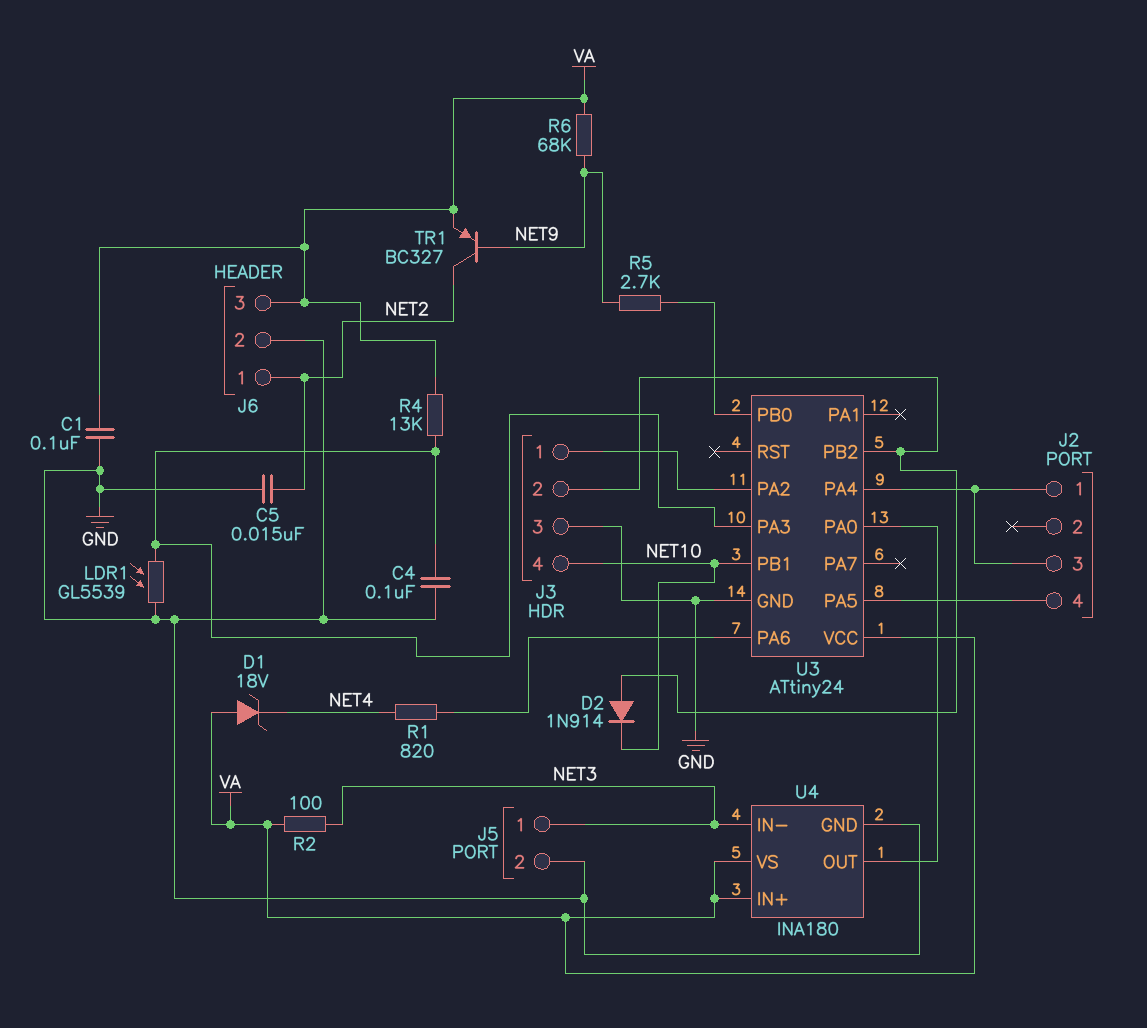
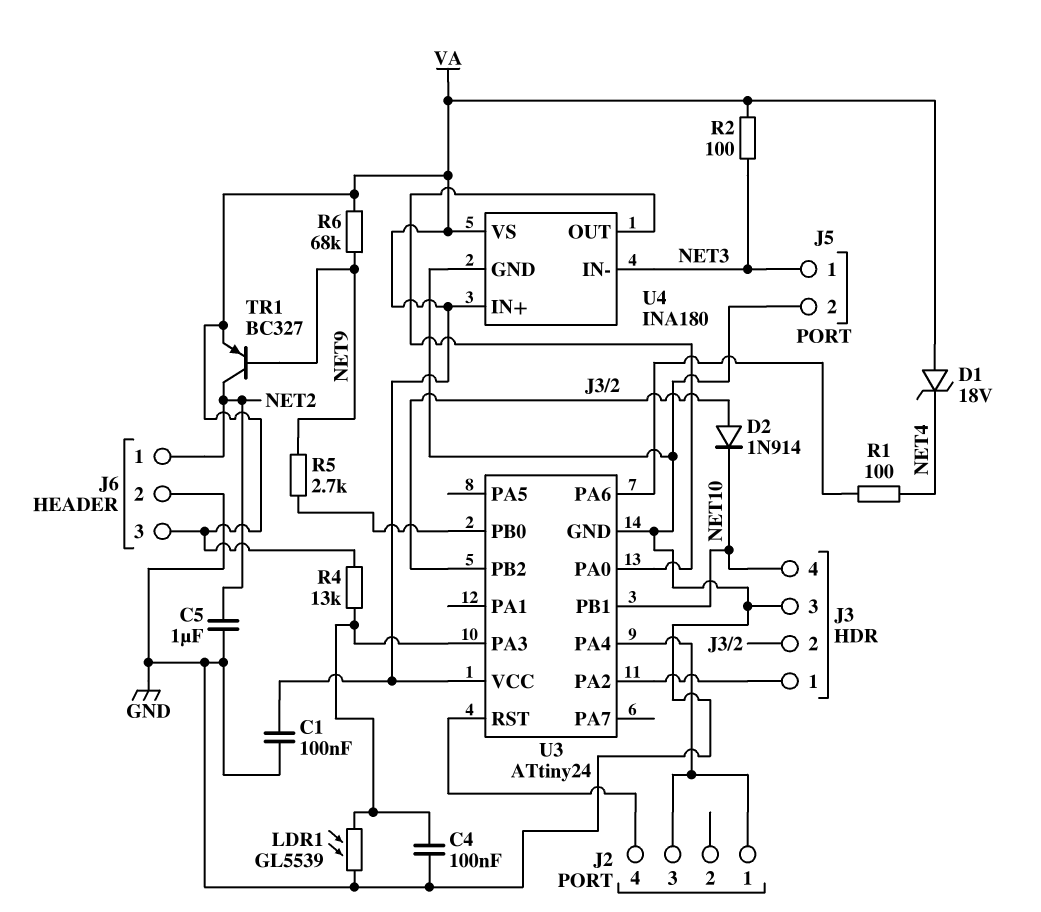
C5: 15nF (GND, NET2) -> 1uF (GND, NET2)
R1: 820 (NET4, U3/PA6) -> 100 (NET4, U3/PA6)
U3 pin PA5: J2/4 -> none
U3 pin RST: none -> J2/4

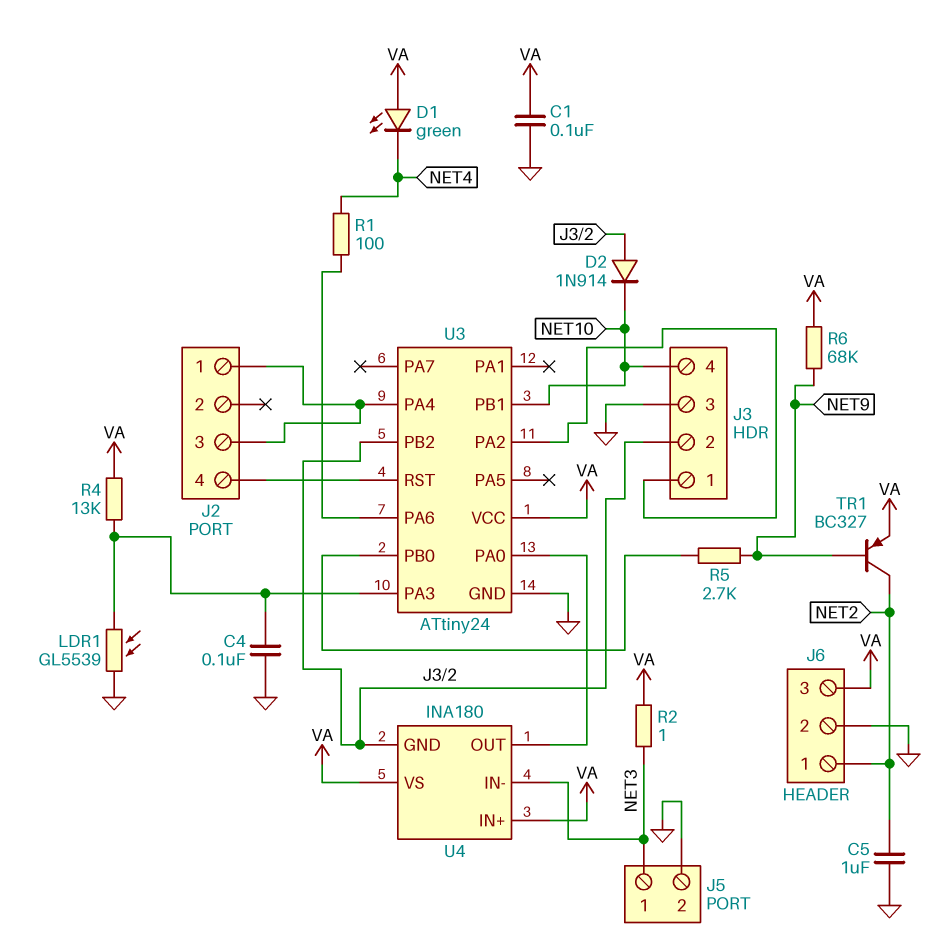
D1: zener 18V (A VA, K NET4) -> LED green (A VA, K NET4)
R2: 100 (NET3, VA) -> 1 (NET3, VA)
U4 pin GND: GND -> J3/2

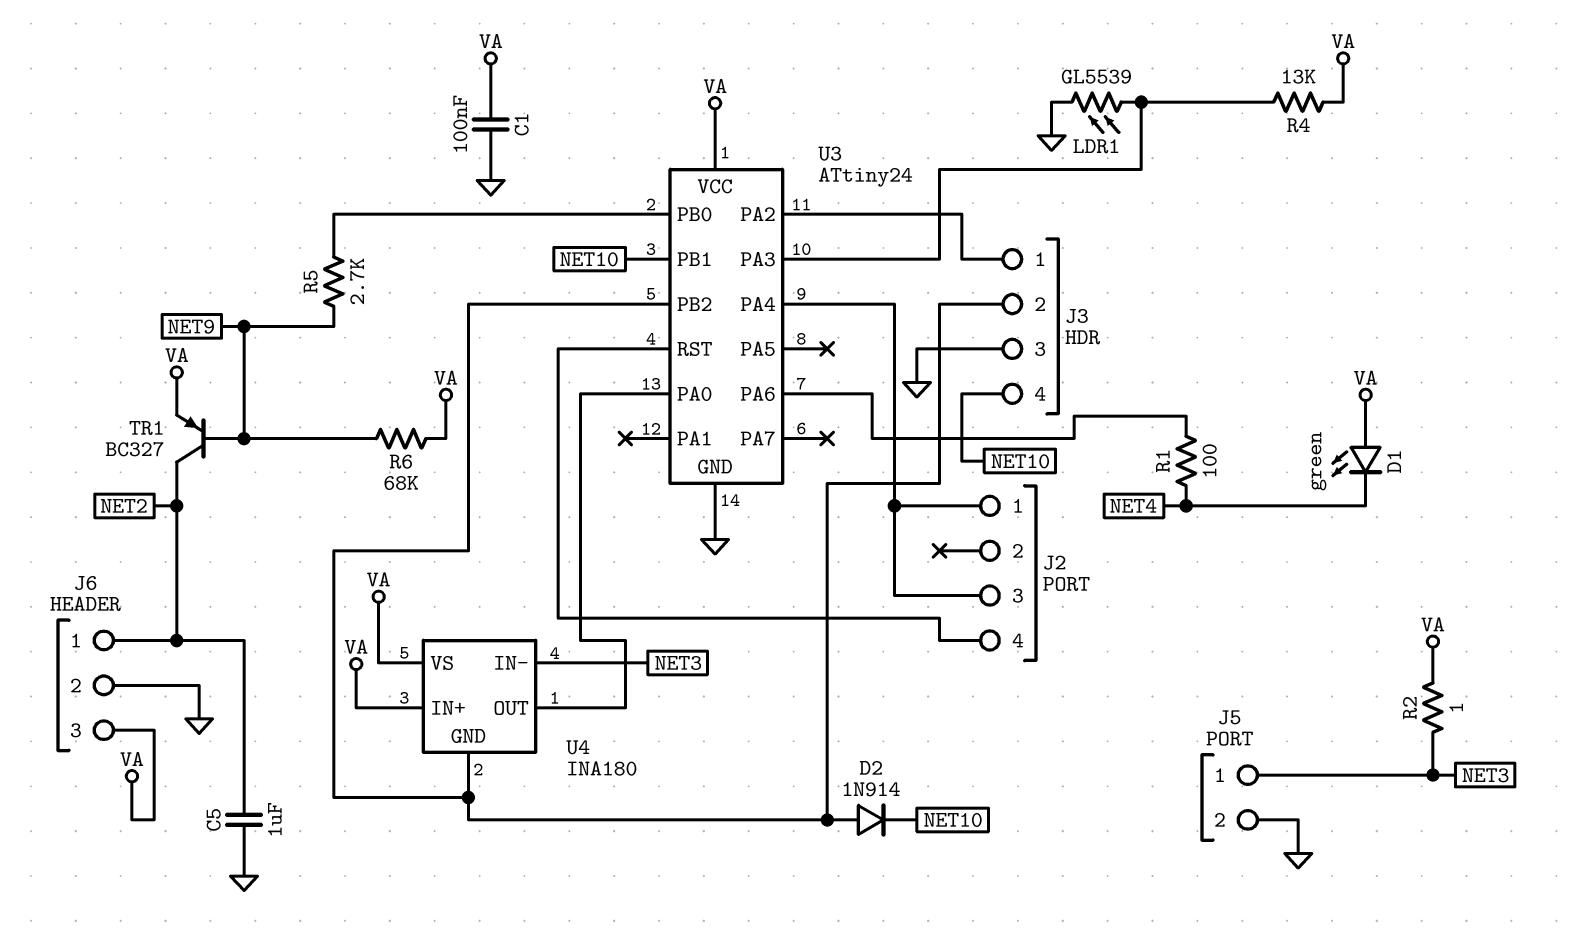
C4: 100nF (GND, U3/PA3) -> none

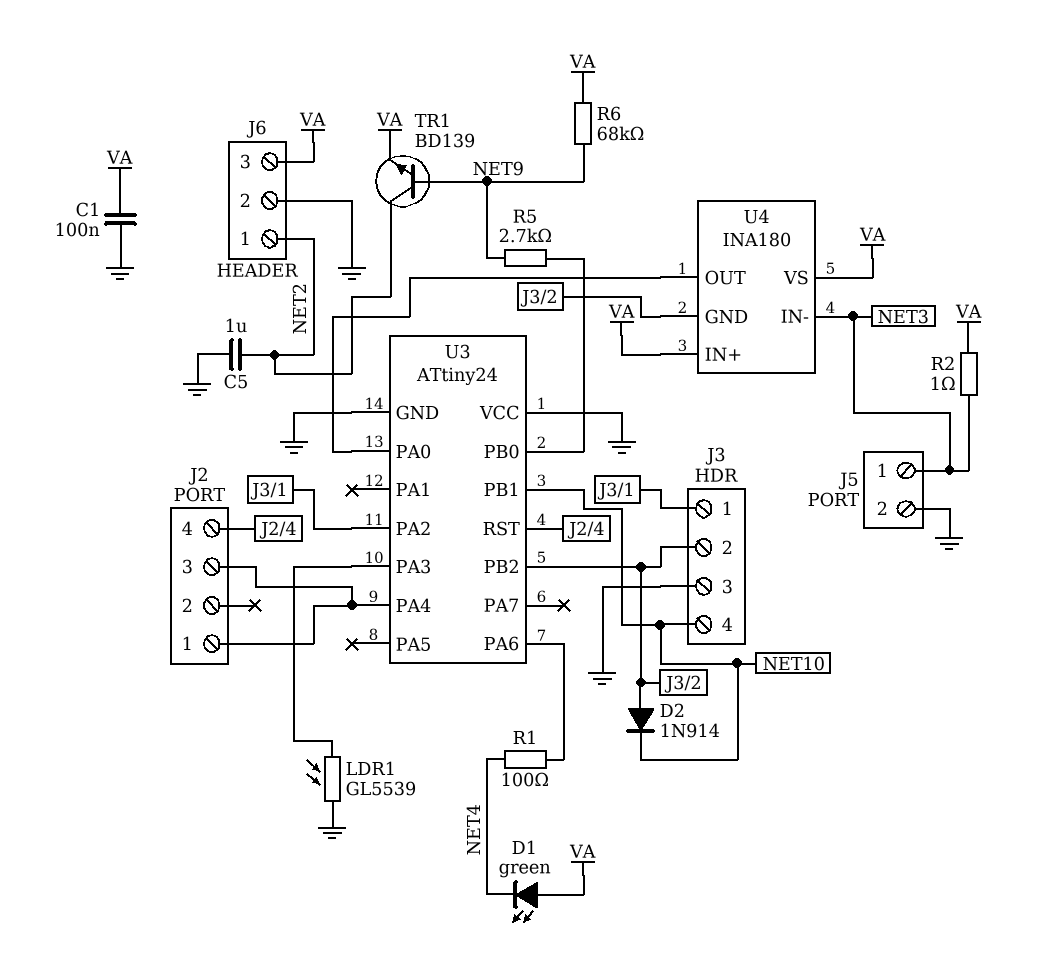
R4: 13k (U3/PA3, VA) -> none
TR1: PNP BC327 (B NET9, C NET2, E VA) -> NPN BD139 (B NET9, C NET2, E VA)
U3 pin VCC: VA -> GND

